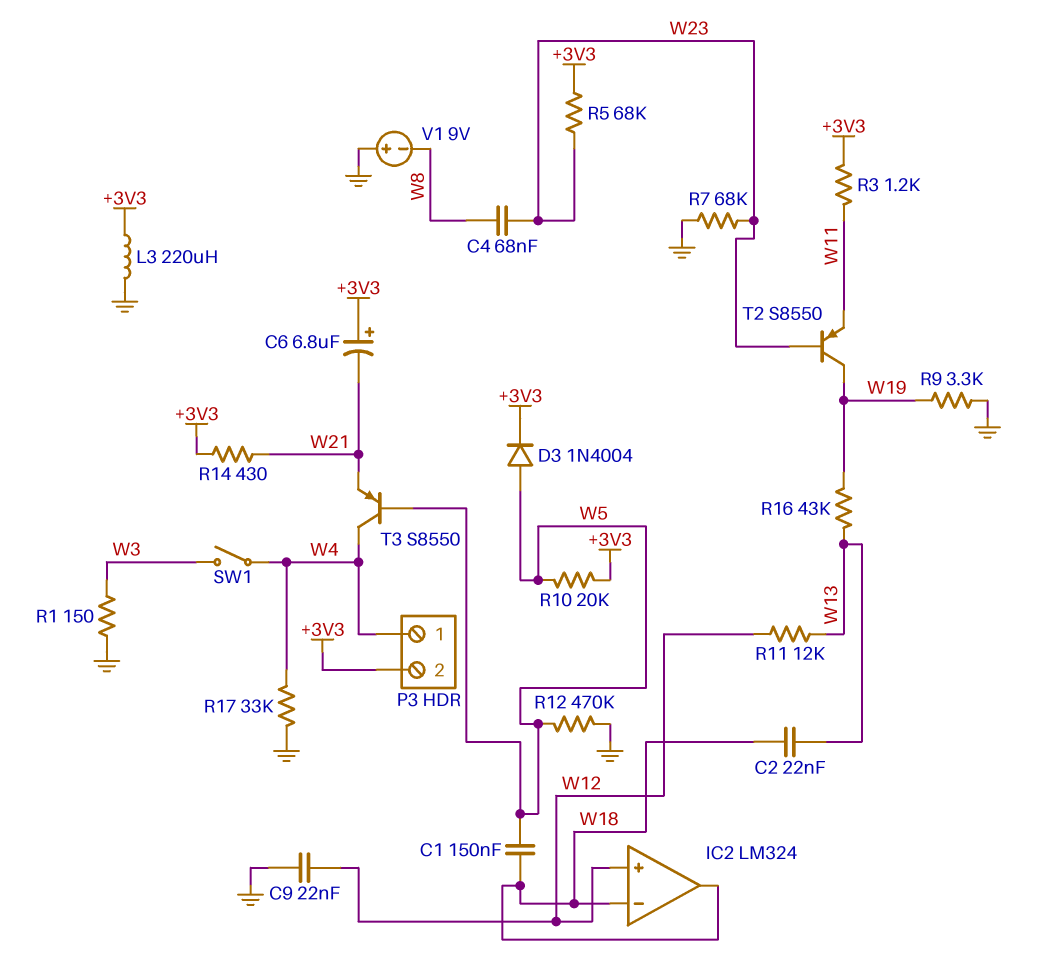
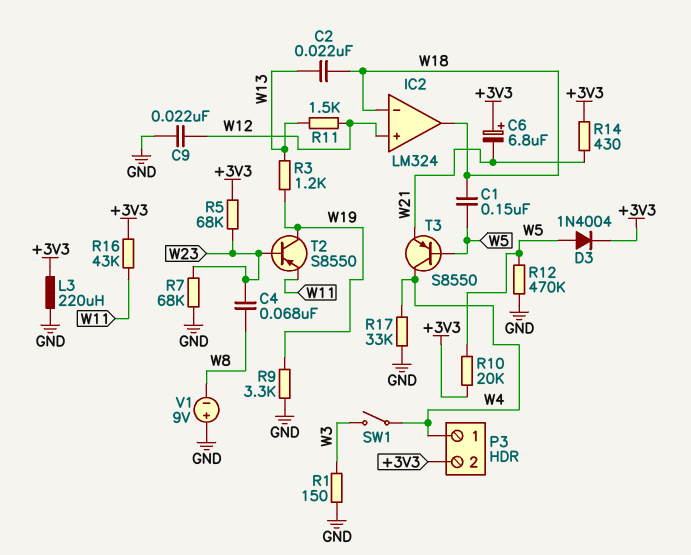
R3: 1.2k (+3V3, W11) -> 1.2k (W13, W19)
R11: 12k (W12, W13) -> 1.5k (W12, W13)
R16: 43k (W13, W19) -> 43k (+3V3, W11)

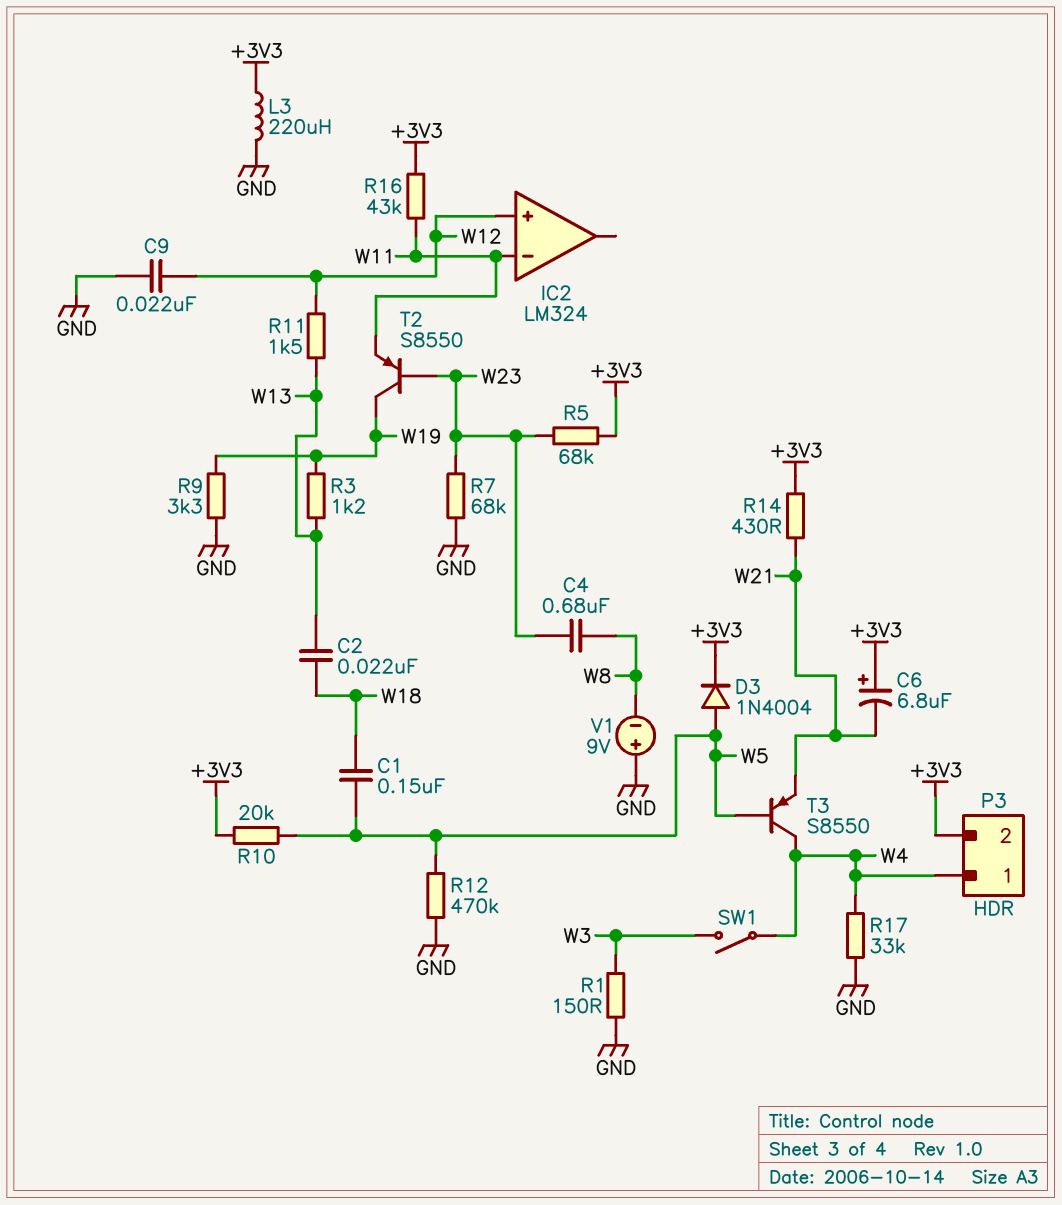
C4: 68nF (W8, W23) -> 680nF (W8, W23)
IC2 pin in-: W18 -> W11
IC2 pin out: W18 -> none

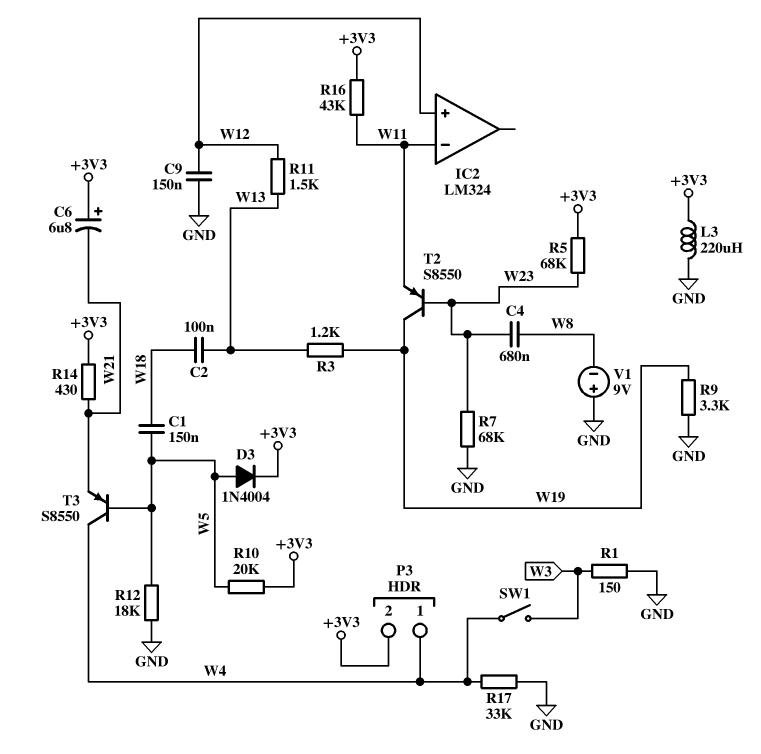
C2: 22nF (W13, W18) -> 100nF (W13, W18)
C9: 22nF (GND, W12) -> 150nF (GND, W12)
R12: 470k (GND, W5) -> 18k (GND, W5)

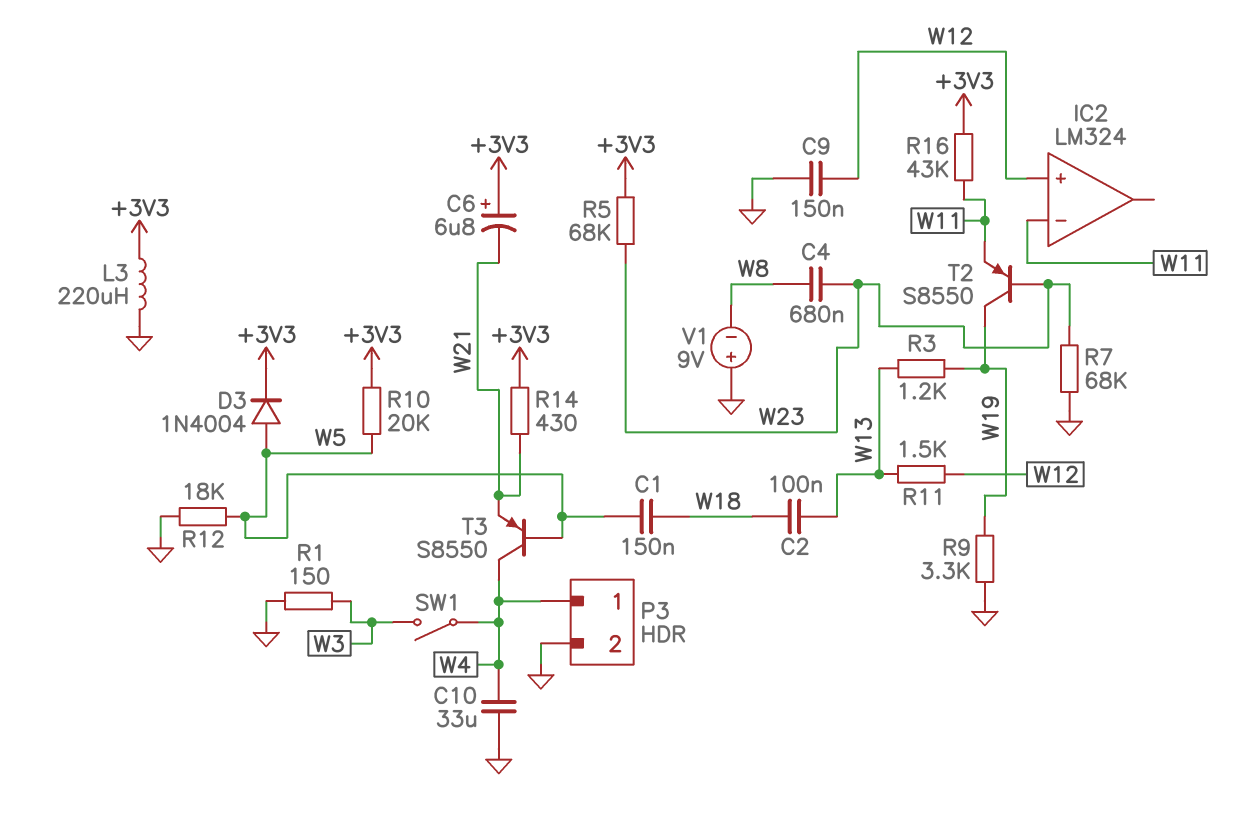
C10: none -> 33uF (GND, W4)
P3 pin 2: +3V3 -> GND
R17: 33k (GND, W4) -> none

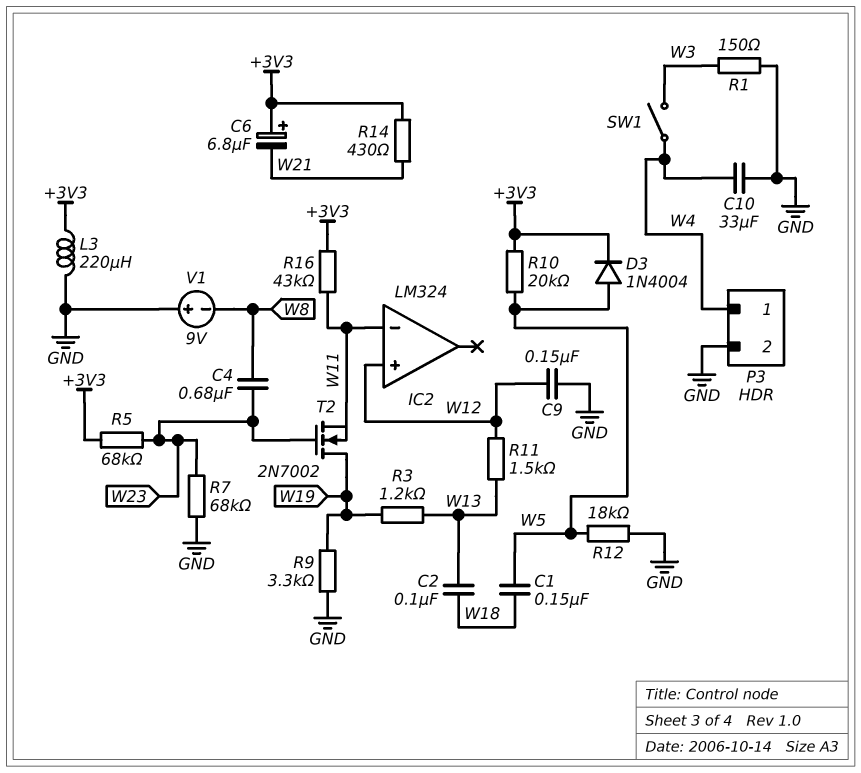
T2: PNP S8550 (B W23, C W19, E W11) -> NMOS 2N7002 (G W23, D W19, S W11)
T3: PNP S8550 (B W5, C W4, E W21) -> none

